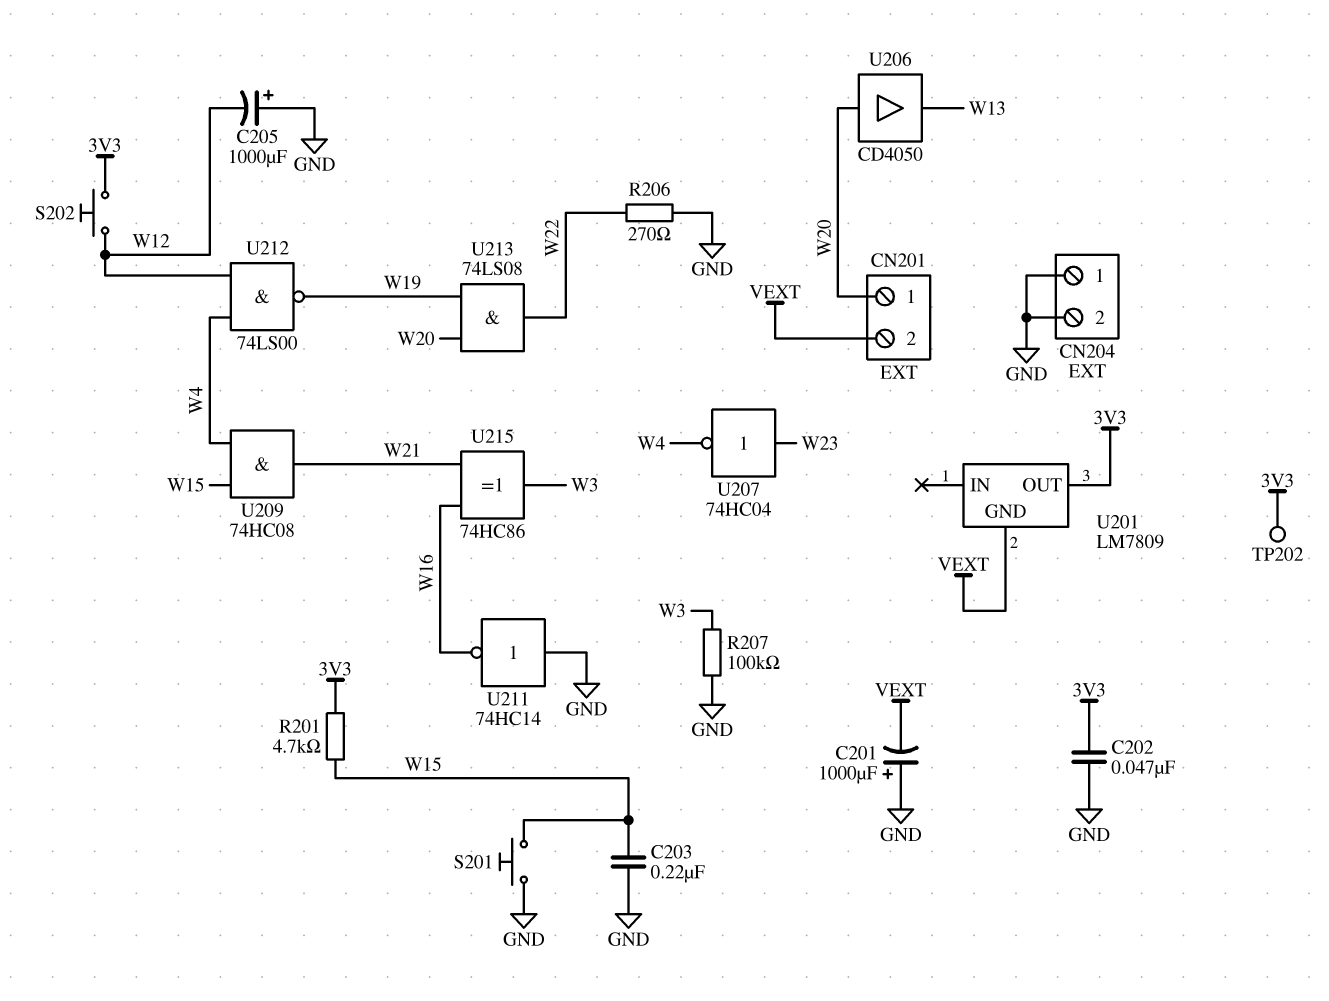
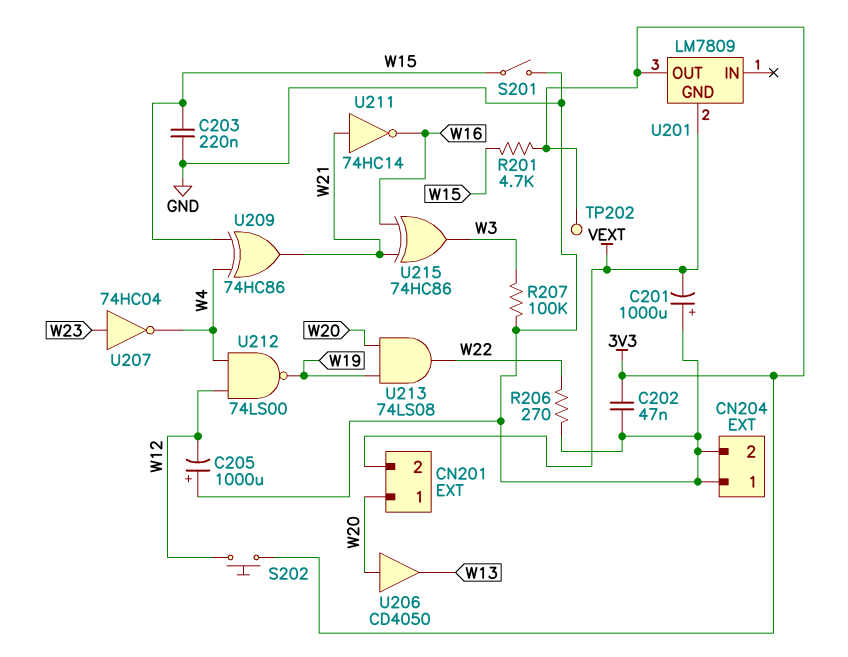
S201: button (GND, W15) -> switch (GND, W15)
U209: AND 74HC08 (in W4, in W15, out W21) -> XOR 74HC86 (in W4, in W15, out W21)
U211: NOT 74HC14 (in GND, out W16) -> NOT 74HC14 (in W21, out W16)

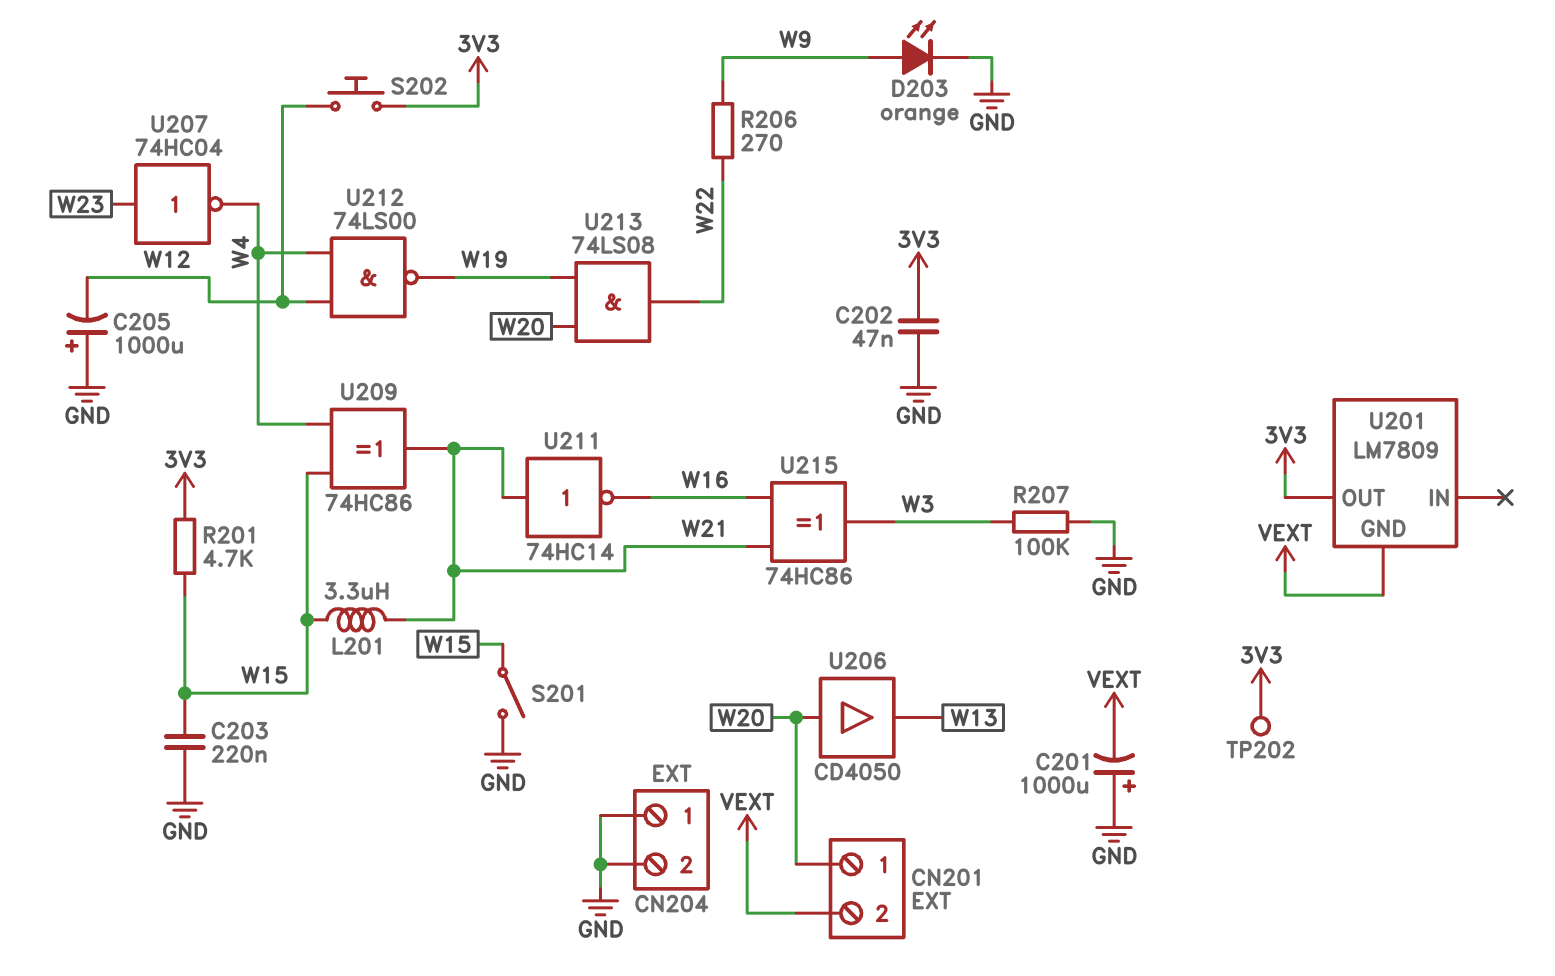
D203: none -> LED orange (A W9, K GND)
L201: none -> 3.3uH (W15, W21)
R206: 270 (GND, W22) -> 270 (W9, W22)

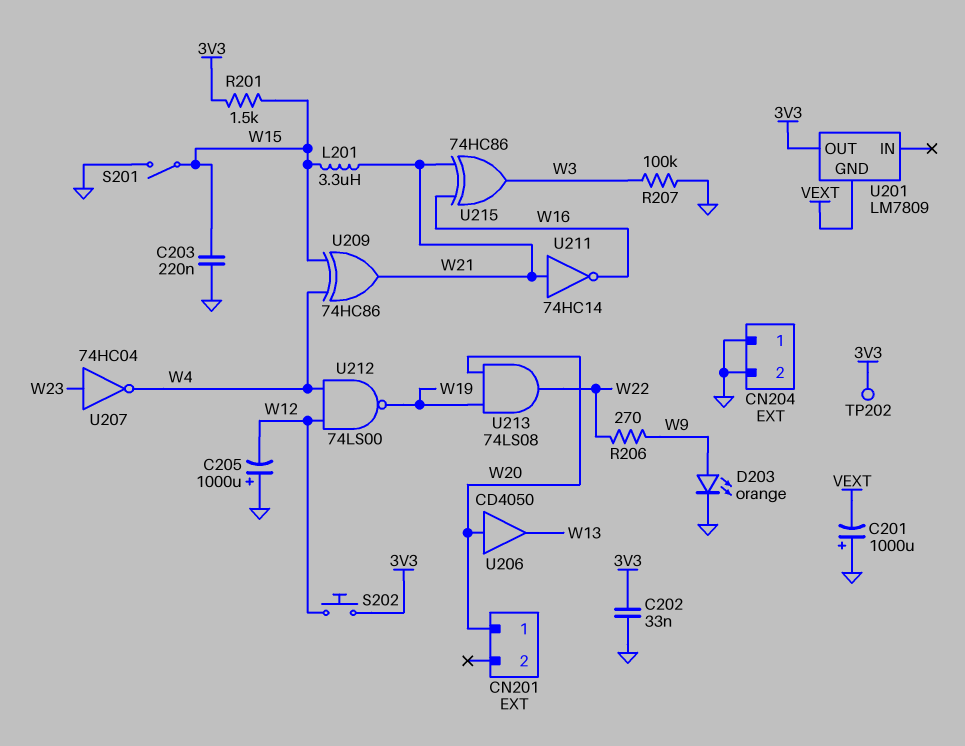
C202: 47nF (3V3, GND) -> 33nF (3V3, GND)
CN201 pin 2: VEXT -> none
R201: 4.7k (3V3, W15) -> 1.5k (3V3, W15)

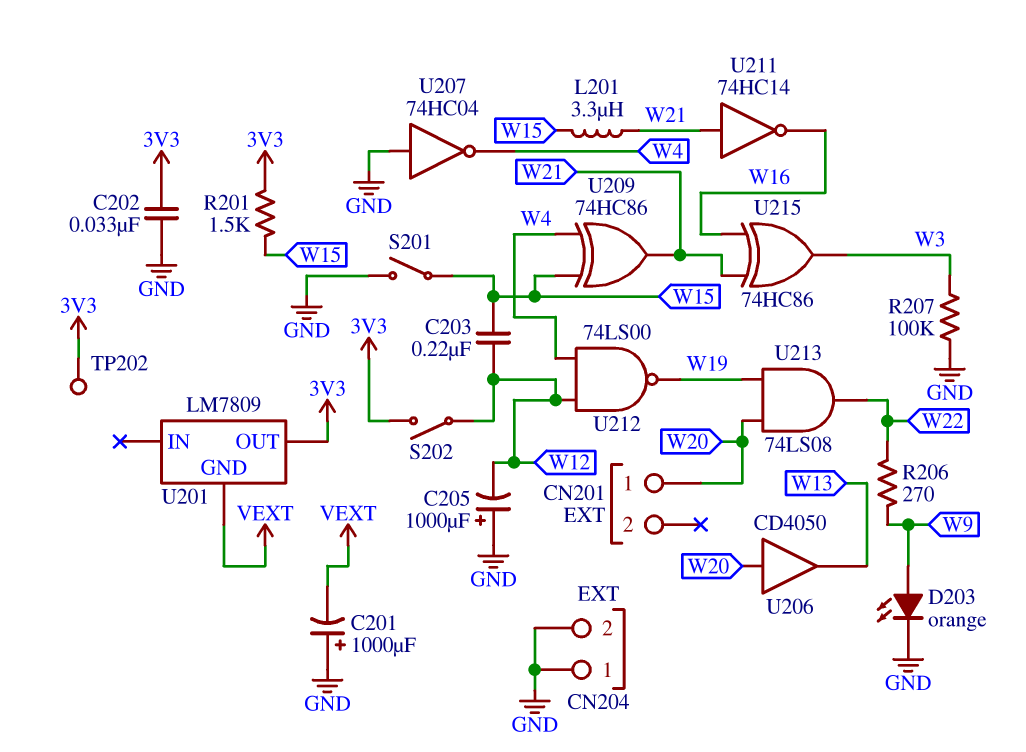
C203: 220nF (GND, W15) -> 220nF (W12, W15)
S202: button (3V3, W12) -> switch (3V3, W12)
U207: NOT 74HC04 (in W23, out W4) -> NOT 74HC04 (in GND, out W4)

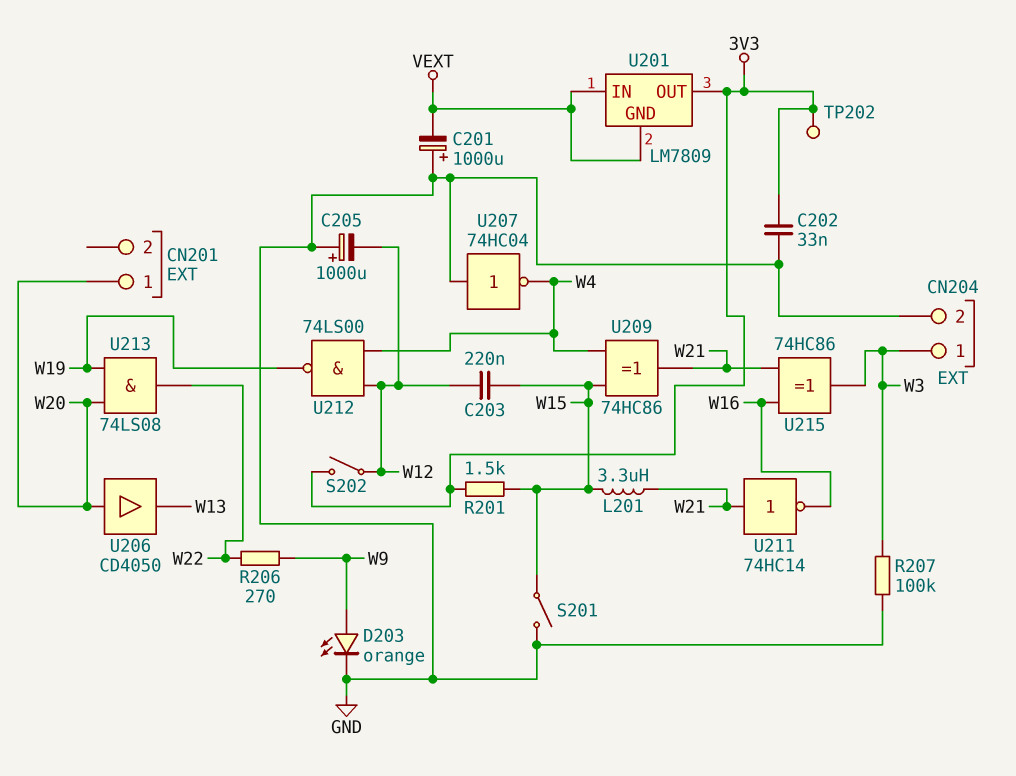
CN204 pin 1: GND -> W3
U201 pin IN: none -> VEXT

